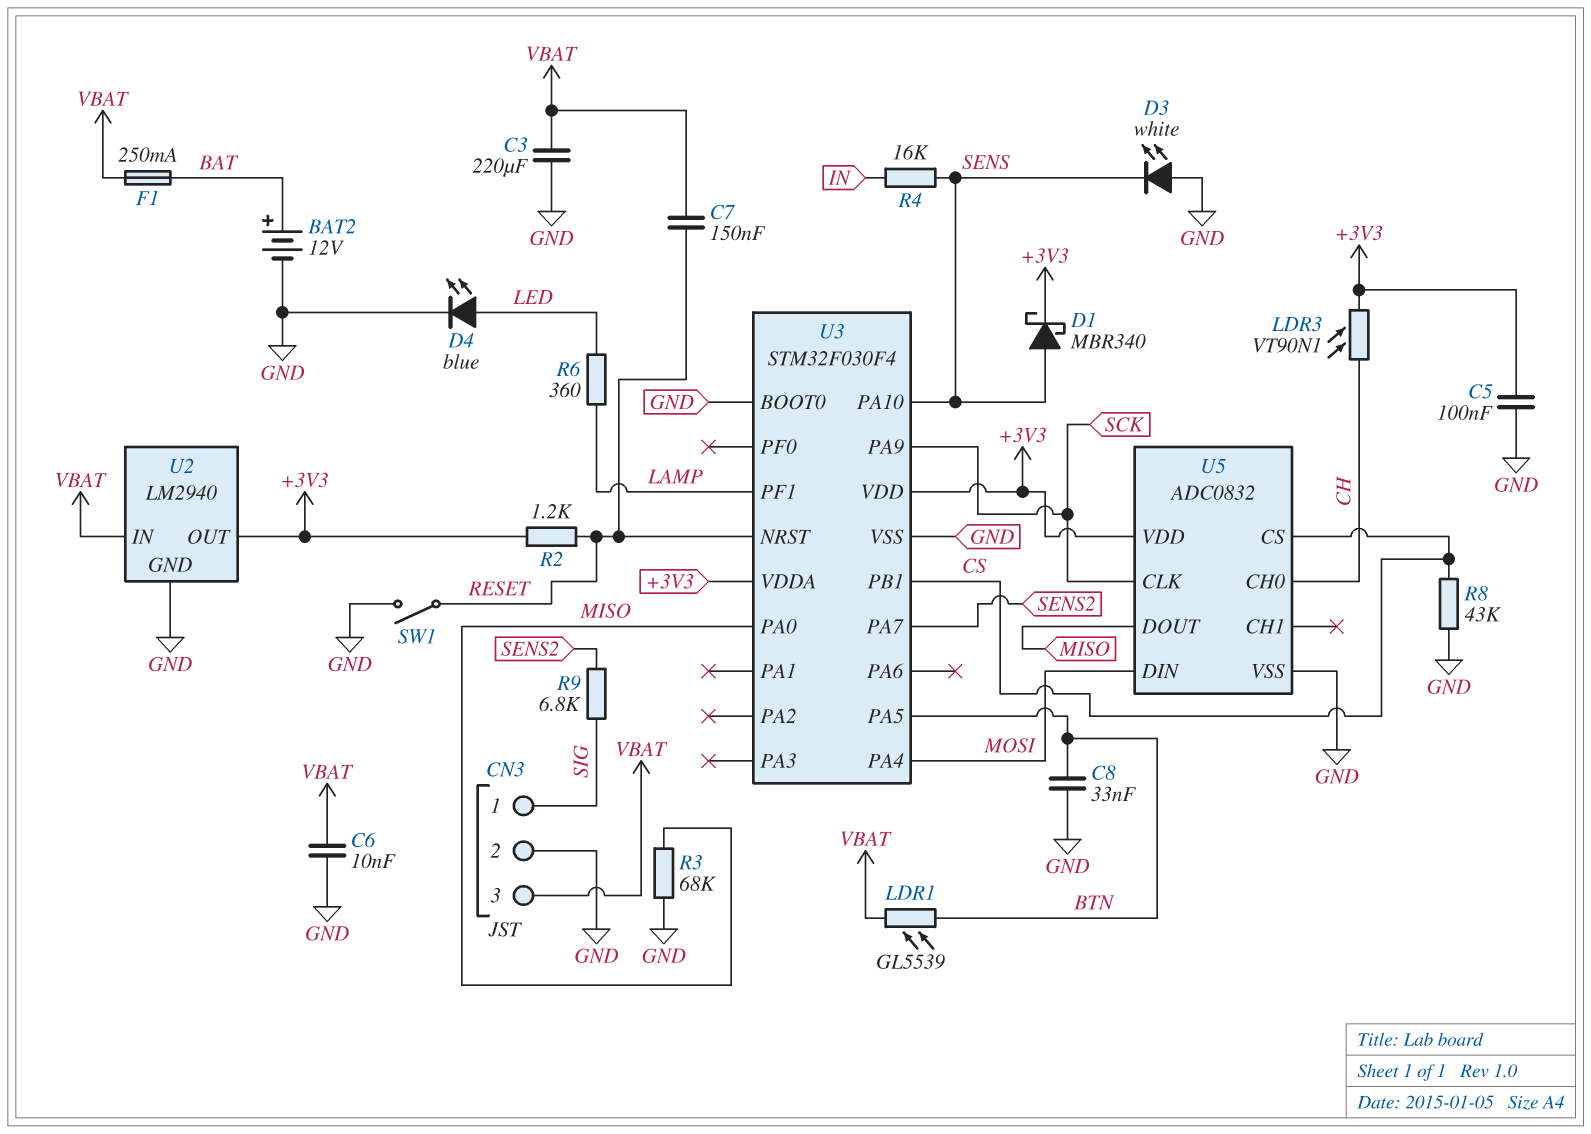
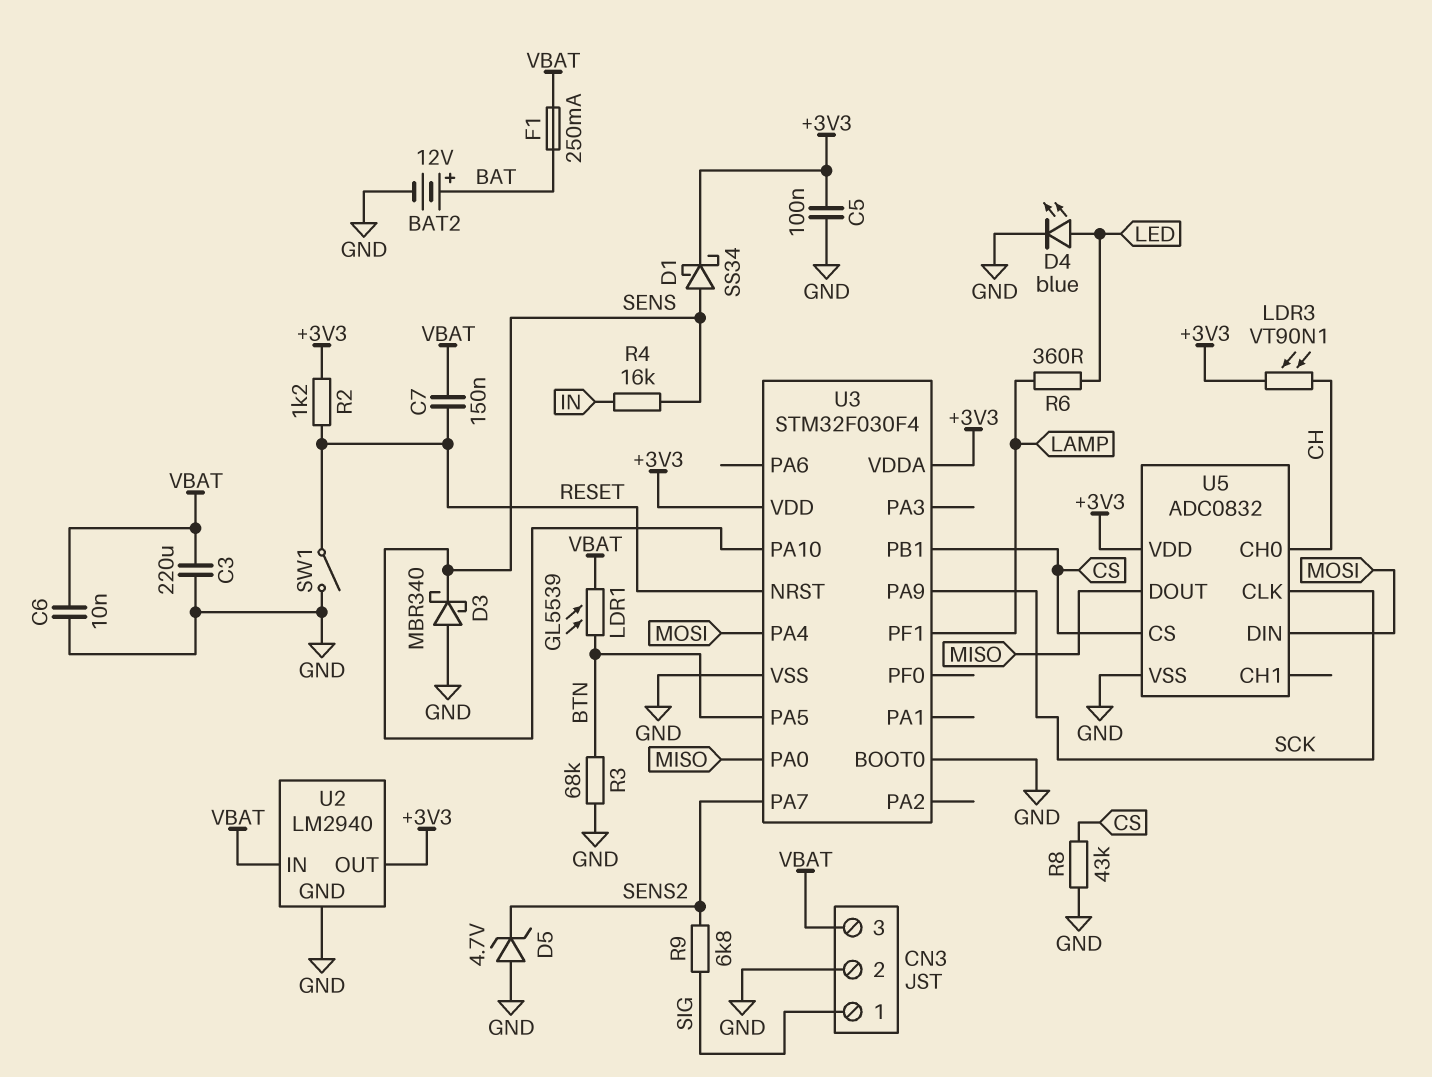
C8: 33nF (BTN, GND) -> none
D1: schottky MBR340 (A SENS, K +3V3) -> schottky SS34 (A SENS, K +3V3)
D3: LED white (A GND, K SENS) -> schottky MBR340 (A GND, K SENS)
D5: none -> zener 4.7V (A GND, K SENS2)
R3: 68k (GND, MISO) -> 68k (BTN, GND)

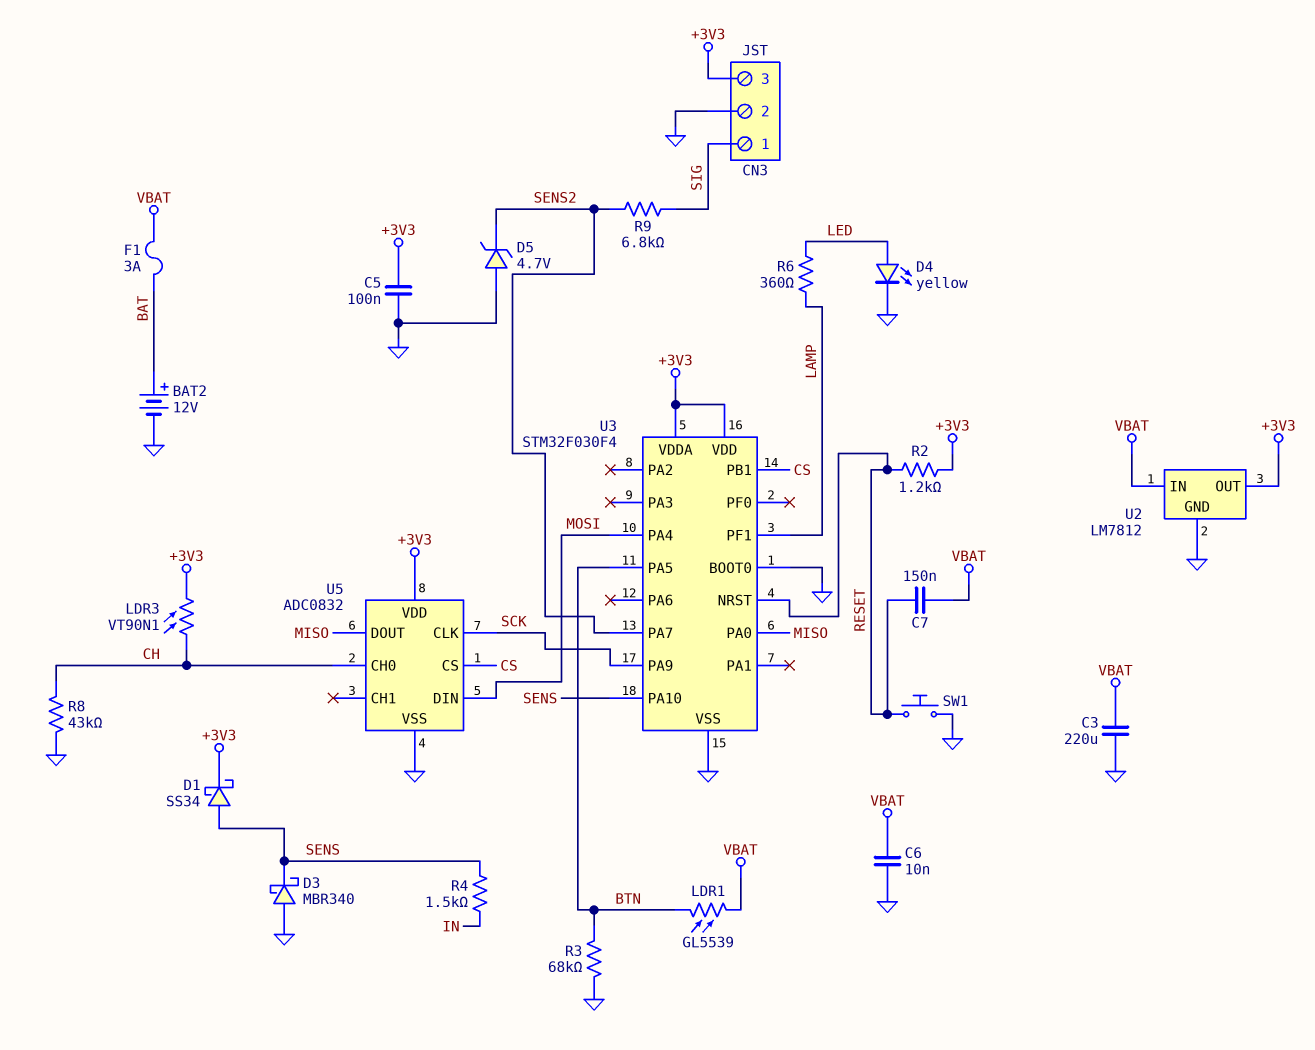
CN3 pin 3: VBAT -> +3V3
D4: LED blue (A LED, K GND) -> LED yellow (A LED, K GND)
F1: 250mA (BAT, VBAT) -> 3A (BAT, VBAT)
R4: 16k (IN, SENS) -> 1.5k (IN, SENS)
R8: 43k (CS, GND) -> 43k (CH, GND)
SW1: switch (GND, RESET) -> button (GND, RESET)
U2: LM2940 -> LM7812

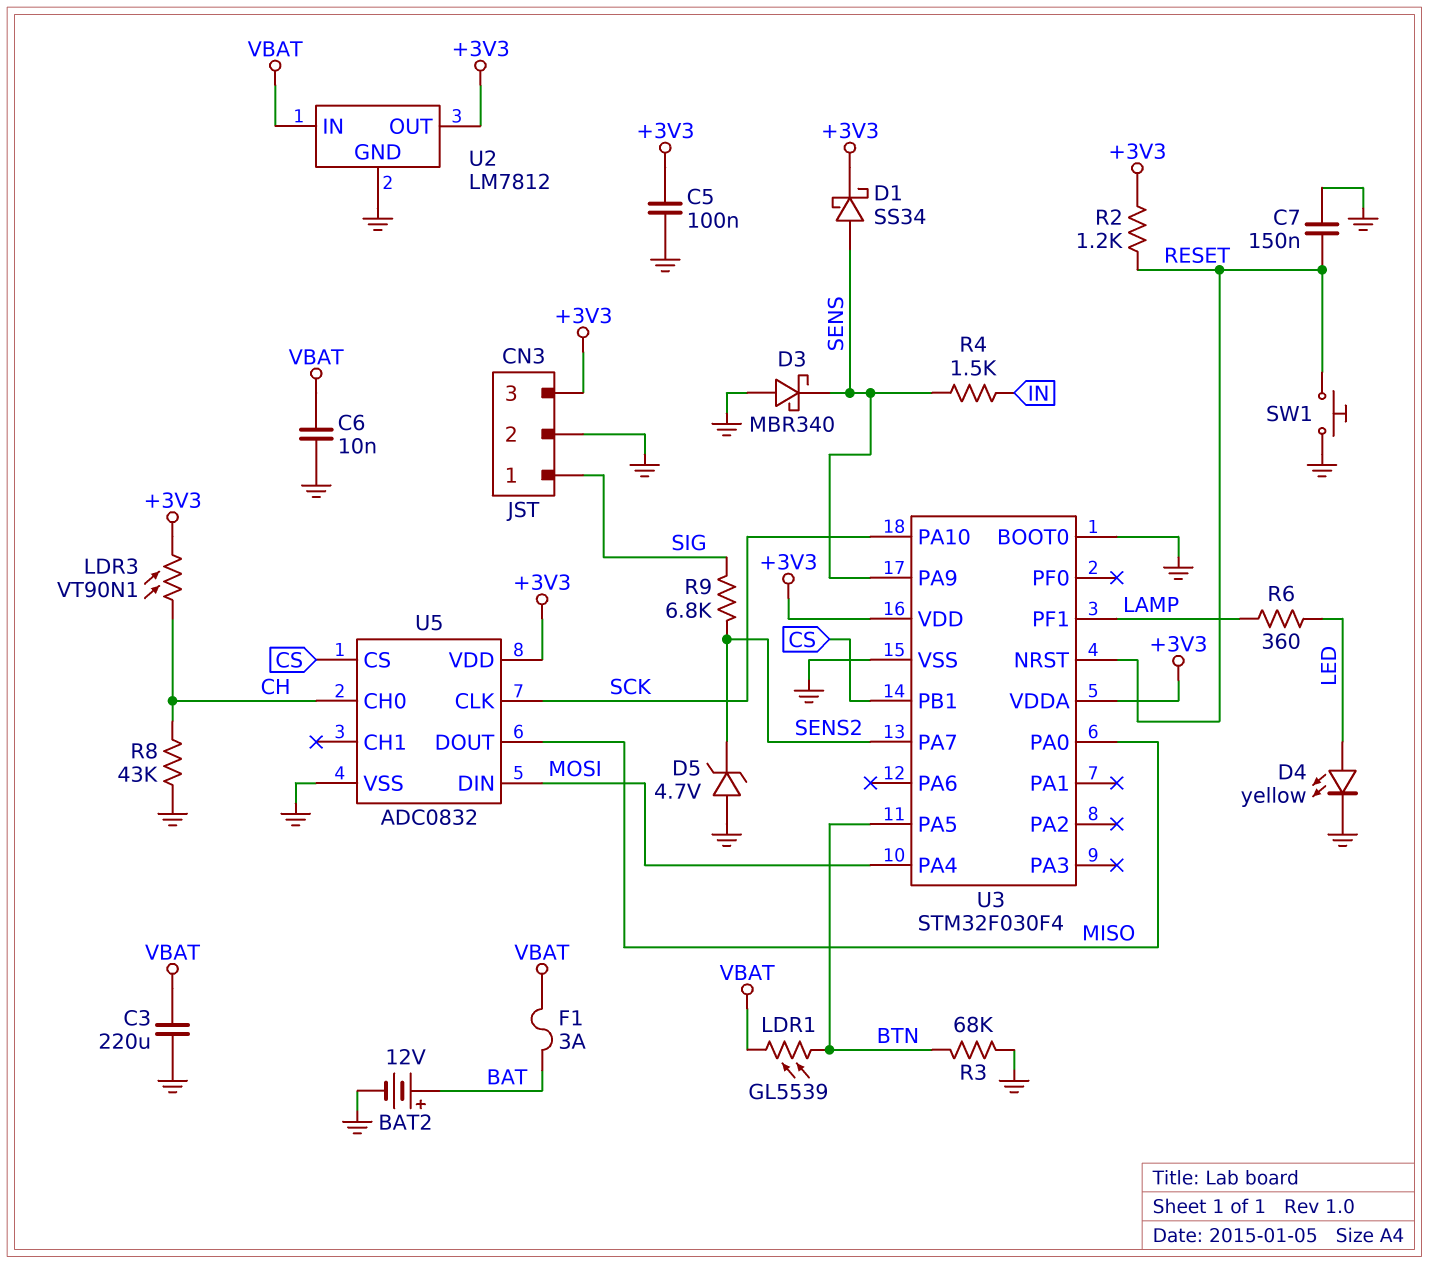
C7: 150nF (RESET, VBAT) -> 150nF (GND, RESET)
U3 pin PA9: SCK -> SENS
U3 pin PA10: SENS -> SCK

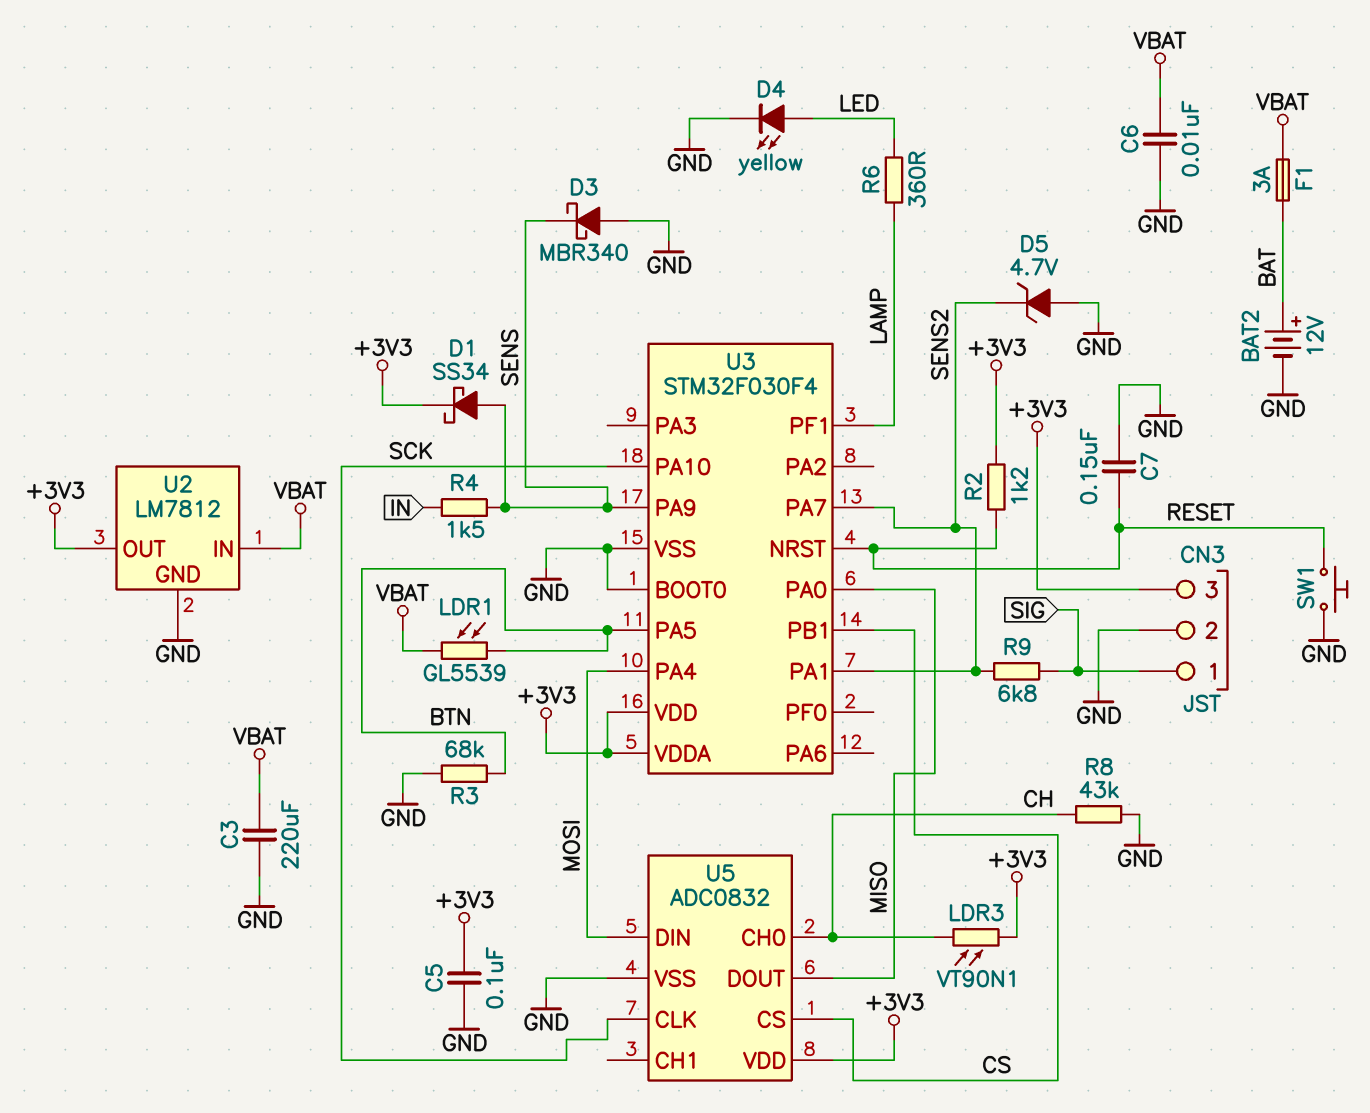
U3 pin PA1: none -> SENS2

